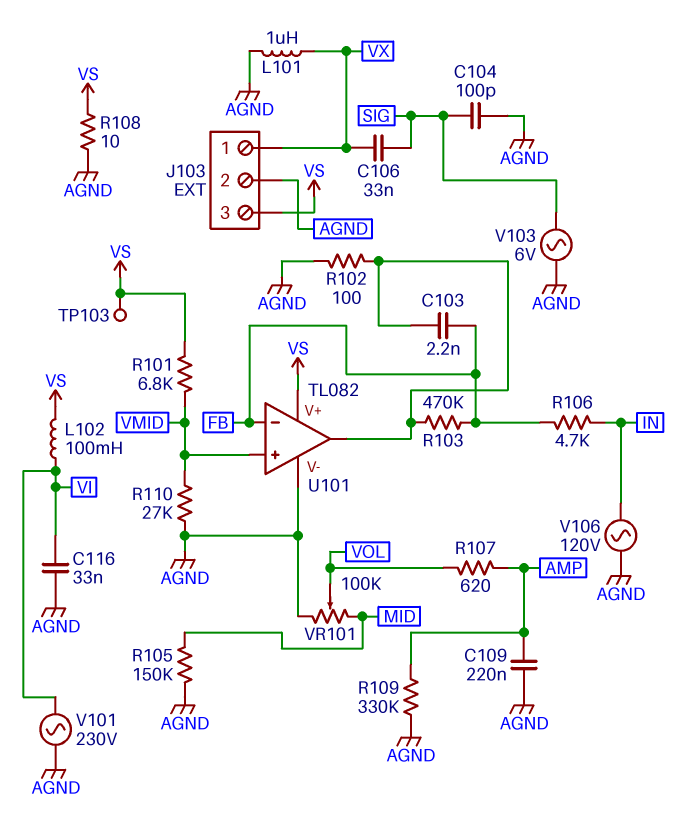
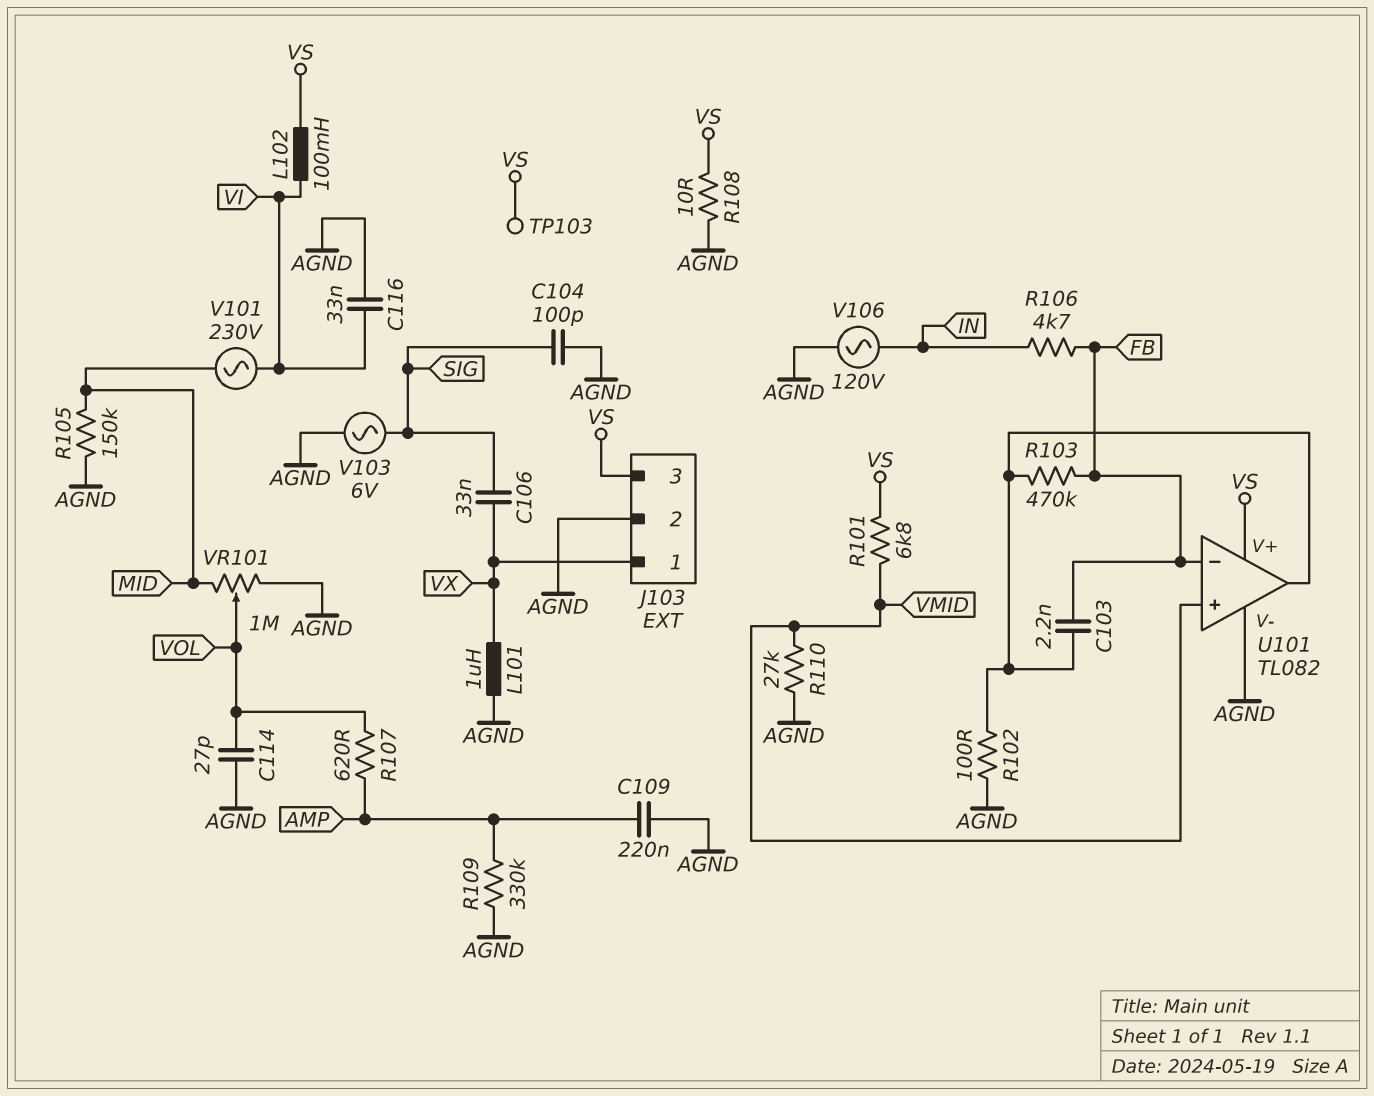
C114: none -> 27pF (AGND, VOL)
V101: AC 230V (AGND, VI) -> AC 230V (MID, VI)
VR101: 100k (AGND, MID, wiper VOL) -> 1M (AGND, MID, wiper VOL)

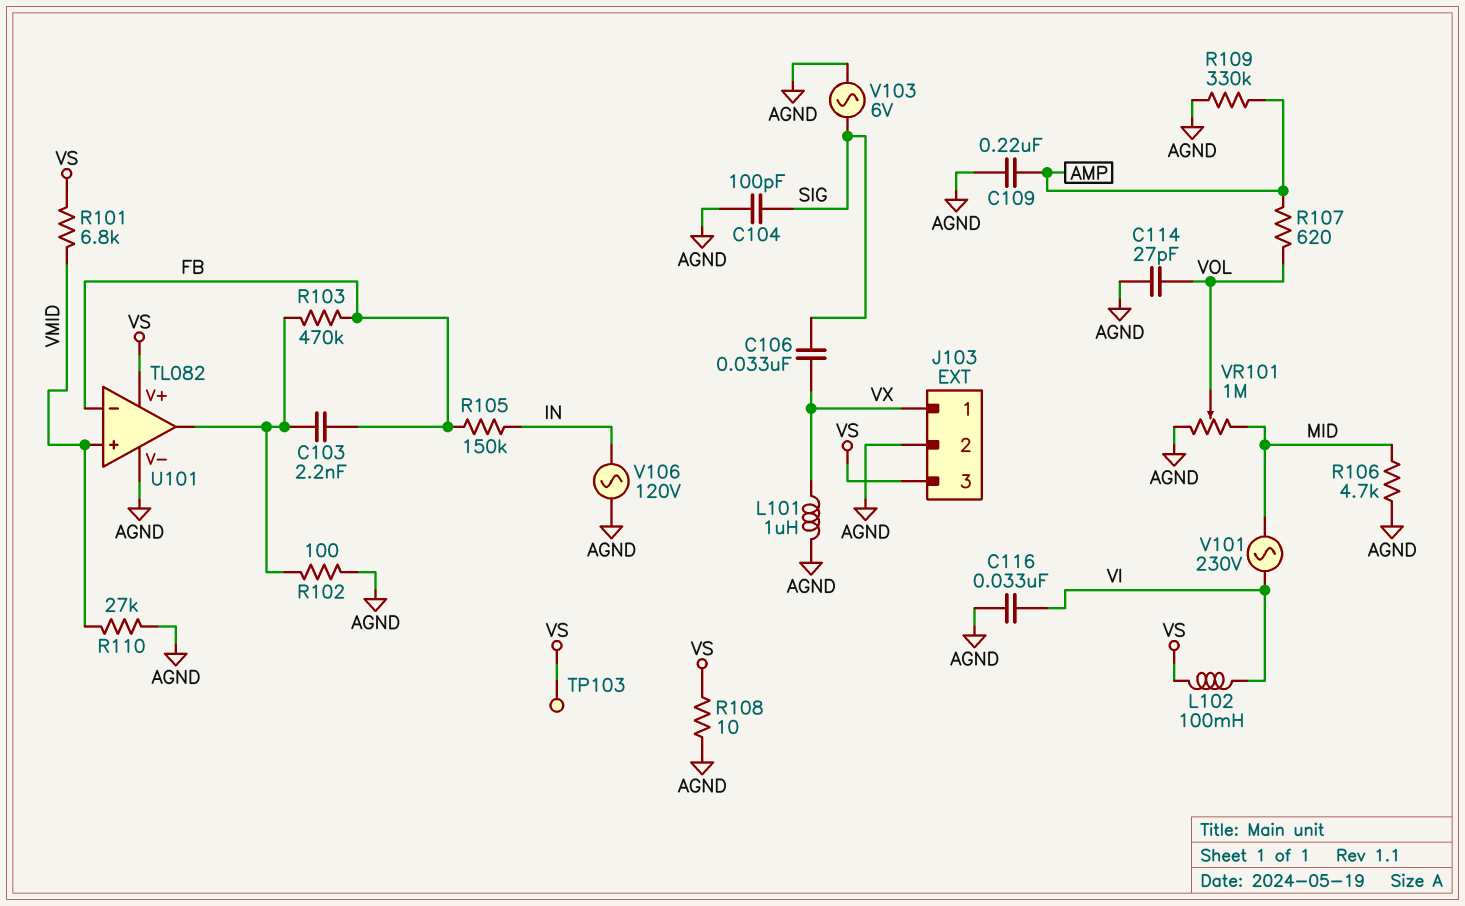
R105: 150k (AGND, MID) -> 150k (FB, IN)
R106: 4.7k (FB, IN) -> 4.7k (AGND, MID)

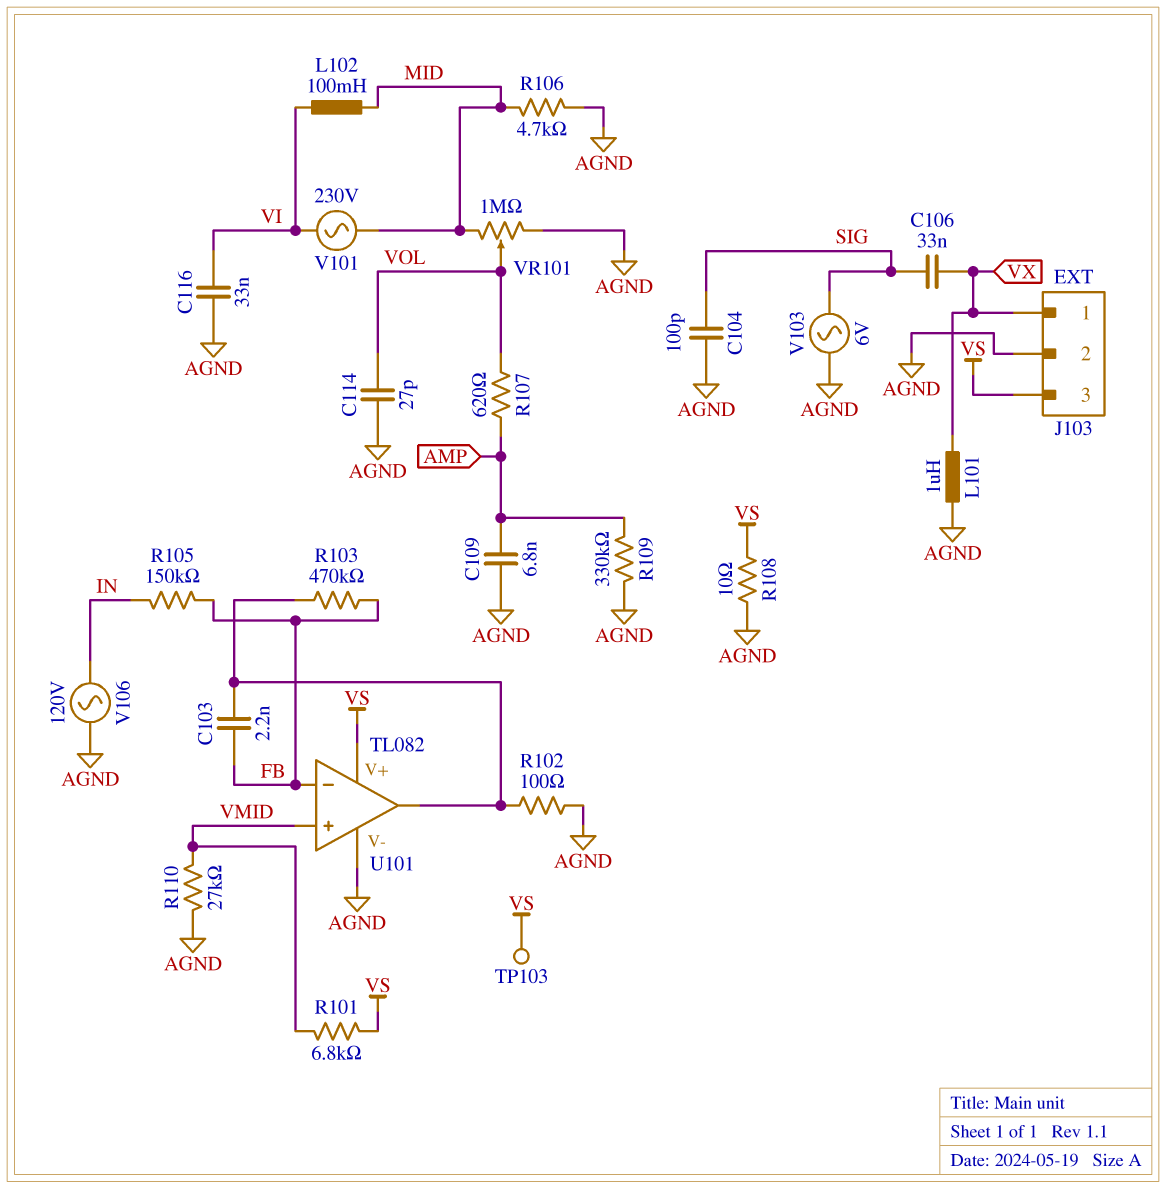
C109: 220nF (AGND, AMP) -> 6.8nF (AGND, AMP)
L102: 100mH (VI, VS) -> 100mH (MID, VI)

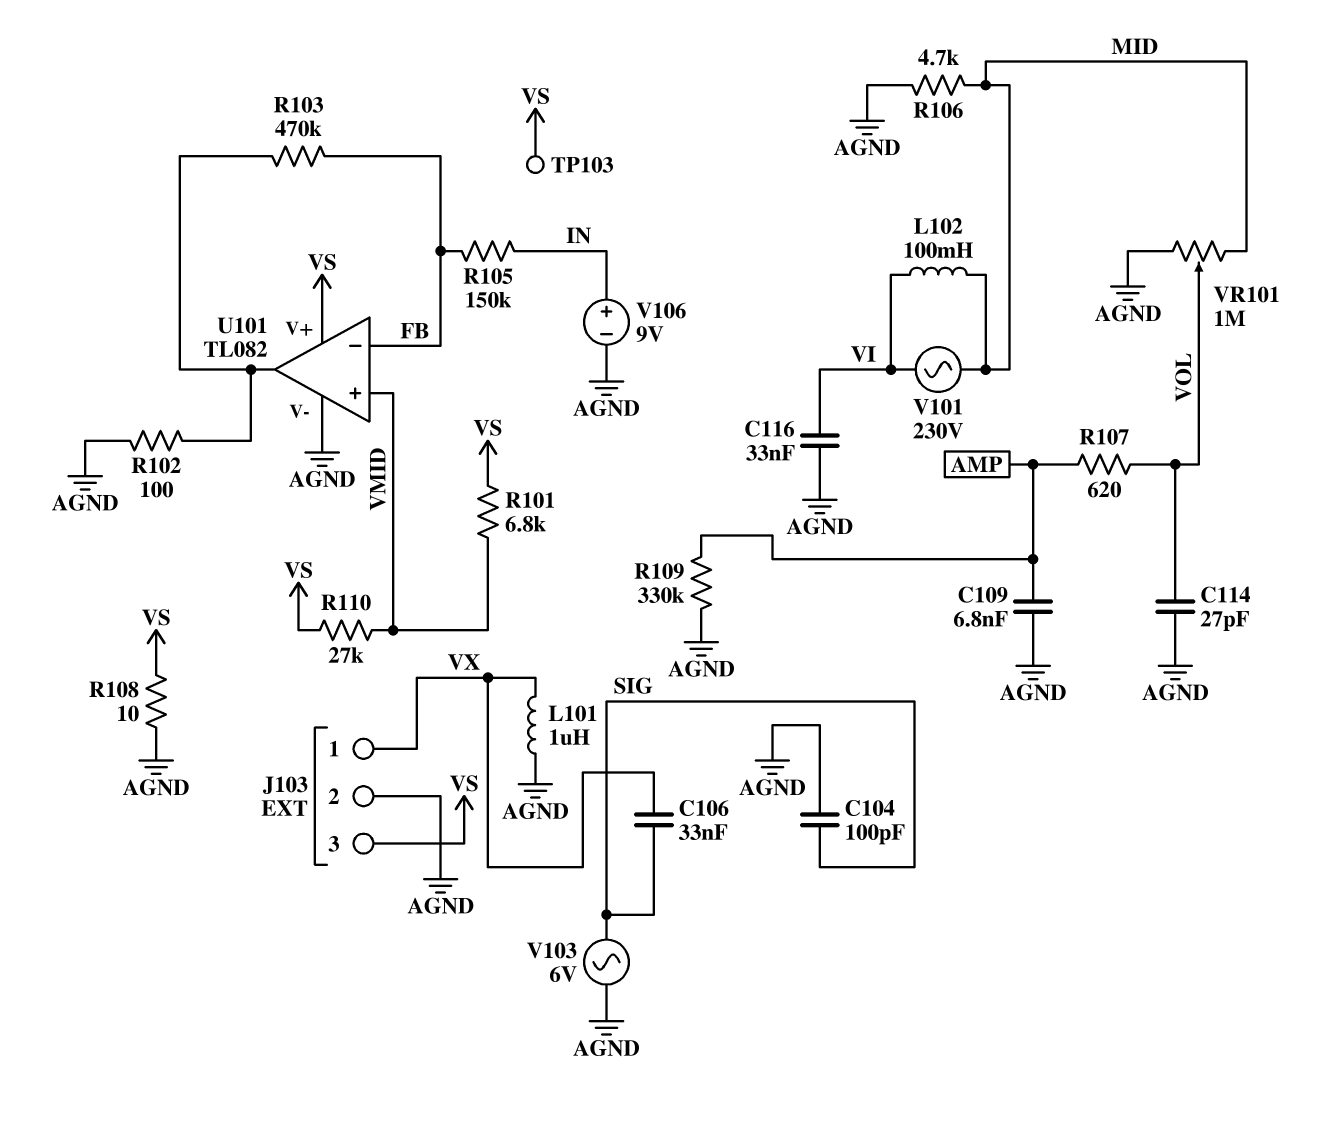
C103: 2.2nF (FB, U101/out) -> none
R110: 27k (AGND, VMID) -> 27k (VMID, VS)
V106: AC 120V (AGND, IN) -> 9V (plus IN, minus AGND)

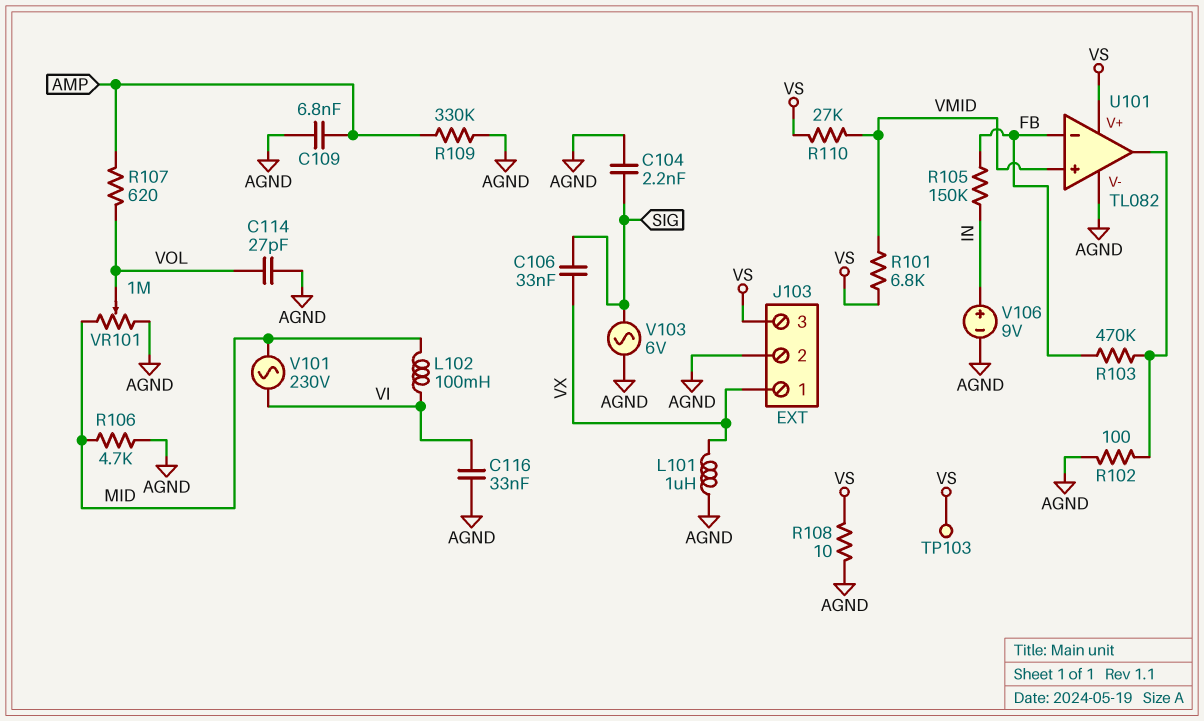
C104: 100pF (AGND, SIG) -> 2.2nF (AGND, SIG)

